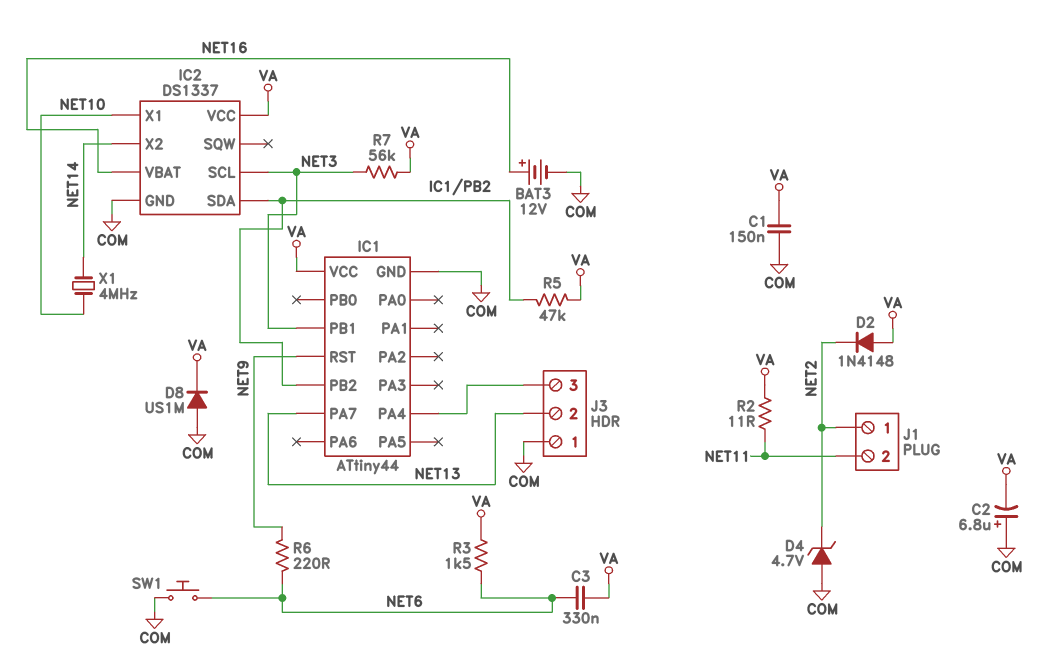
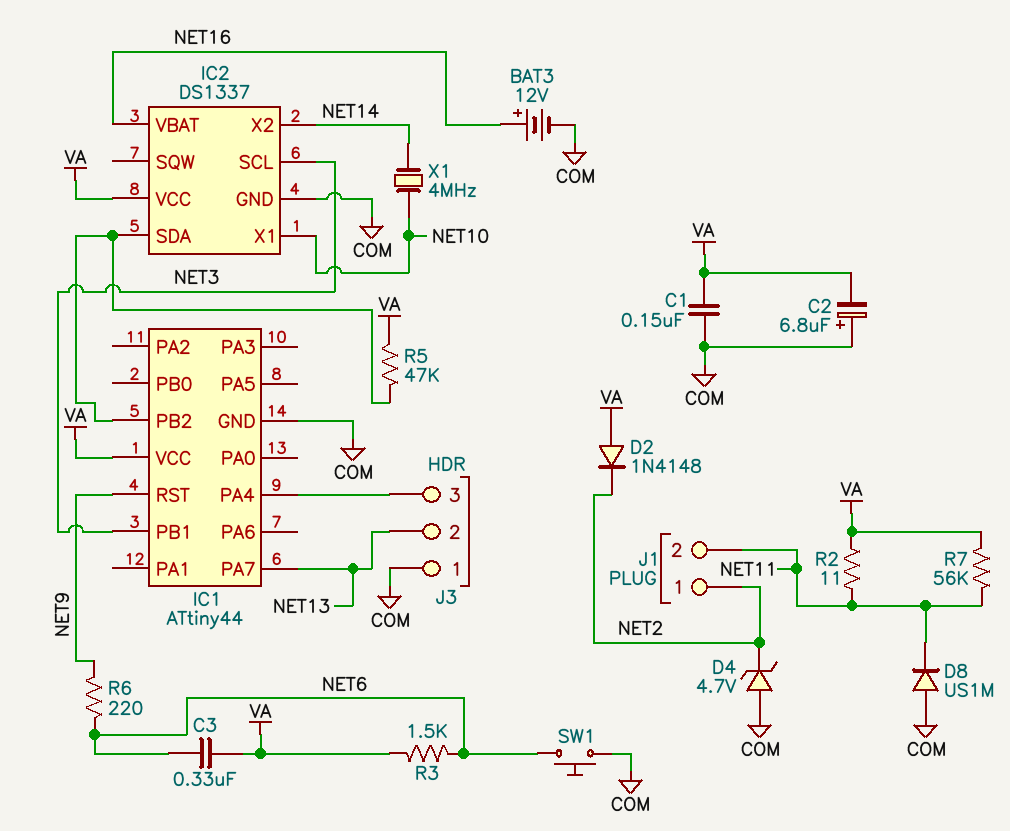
D8: diode US1M (A COM, K VA) -> diode US1M (A COM, K NET11)
R7: 56k (NET3, VA) -> 56k (NET11, VA)

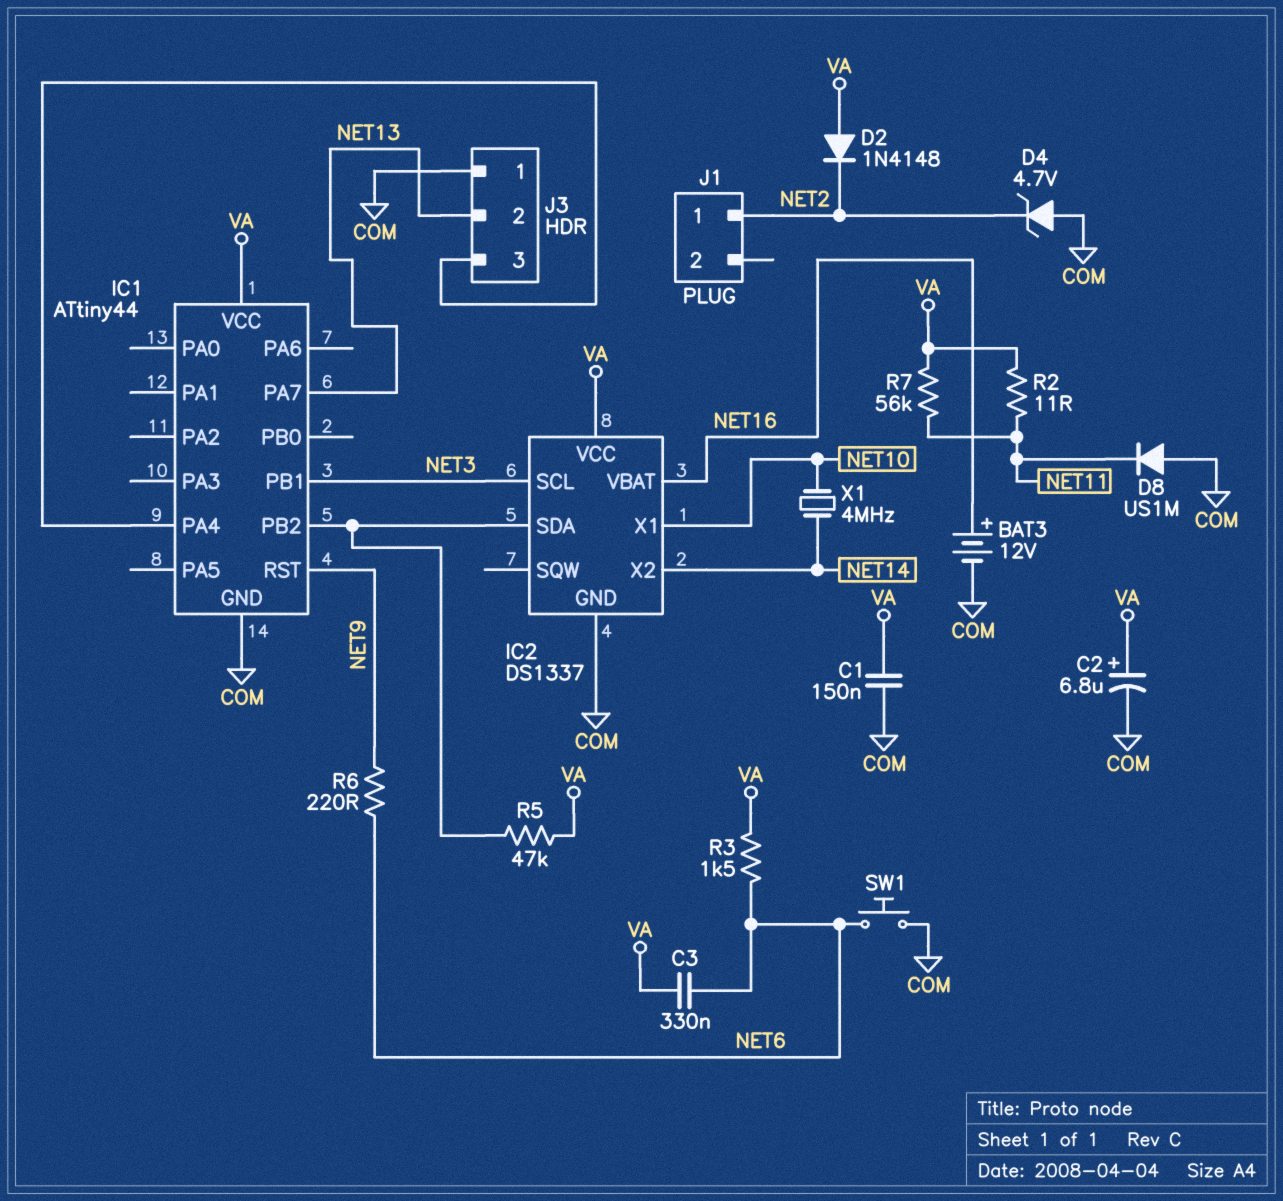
C2: 6.8uF (plus COM, minus VA) -> 6.8uF (plus VA, minus COM)
J1 pin 2: NET11 -> none

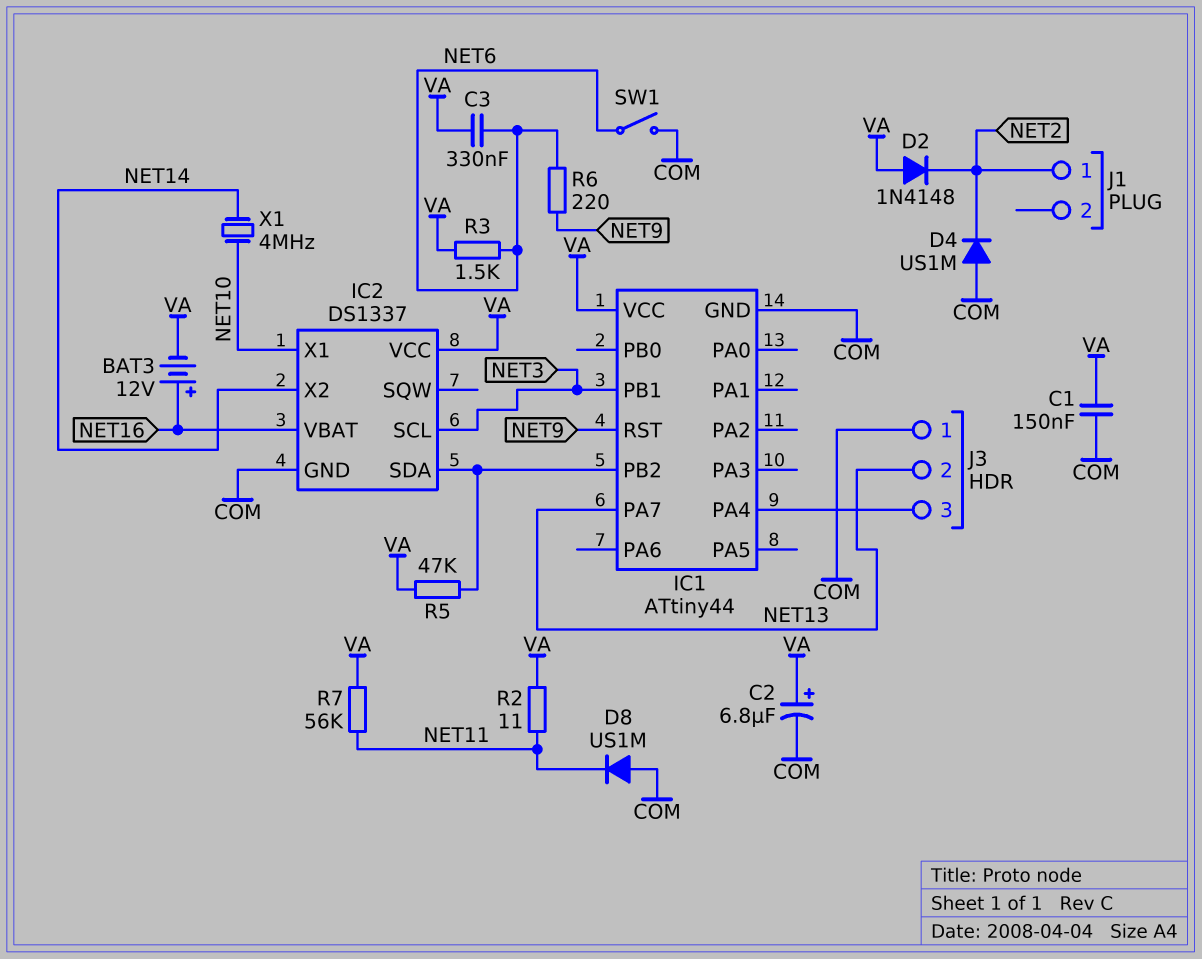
BAT3: 12V (plus NET16, minus COM) -> 12V (plus NET16, minus VA)
D4: zener 4.7V (A COM, K NET2) -> diode US1M (A COM, K NET2)
SW1: button (COM, NET6) -> switch (COM, NET6)

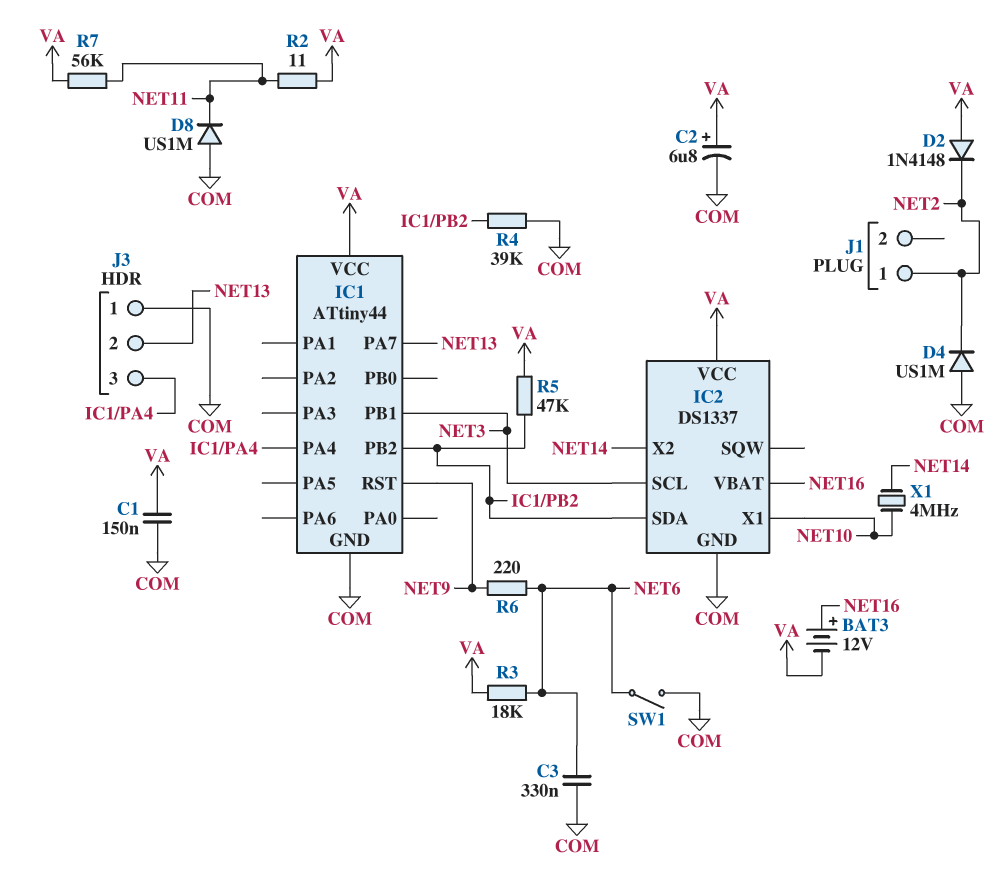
C3: 330nF (NET6, VA) -> 330nF (COM, NET6)
R3: 1.5k (NET6, VA) -> 18k (NET6, VA)
R4: none -> 39k (COM, IC1/PB2)

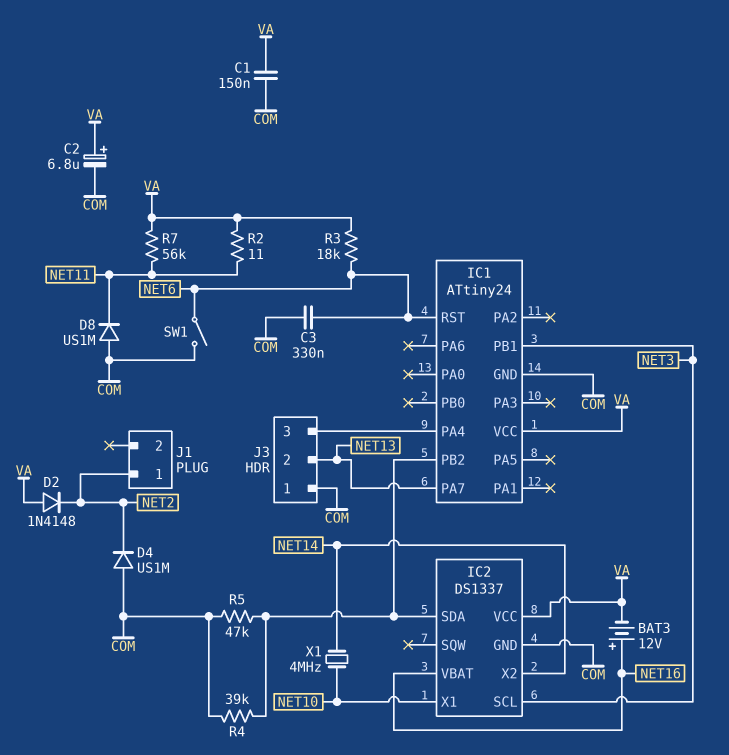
IC1: ATtiny44 -> ATtiny24
IC1 pin RST: NET9 -> NET6
R5: 47k (IC1/PB2, VA) -> 47k (COM, IC1/PB2)
R6: 220 (NET6, NET9) -> none

